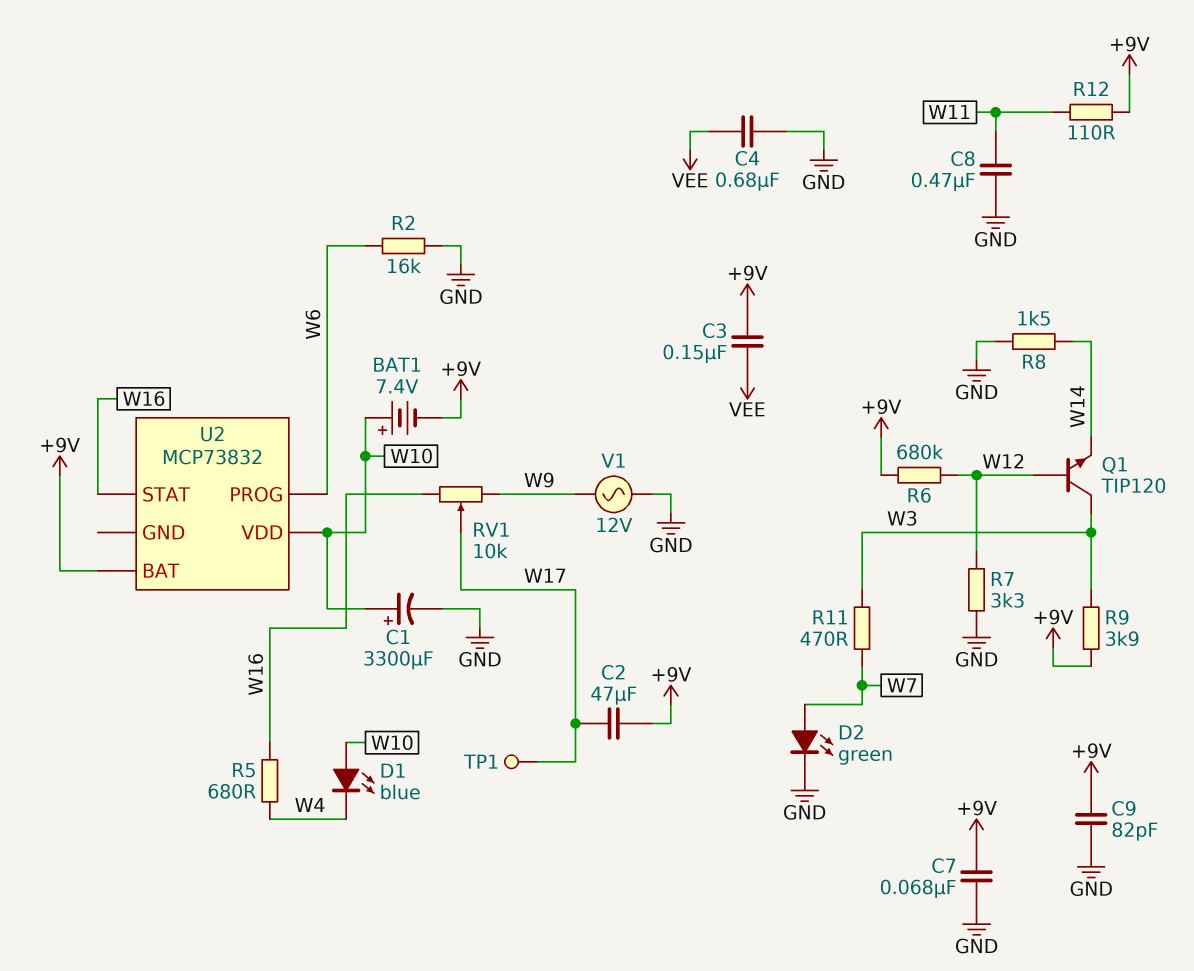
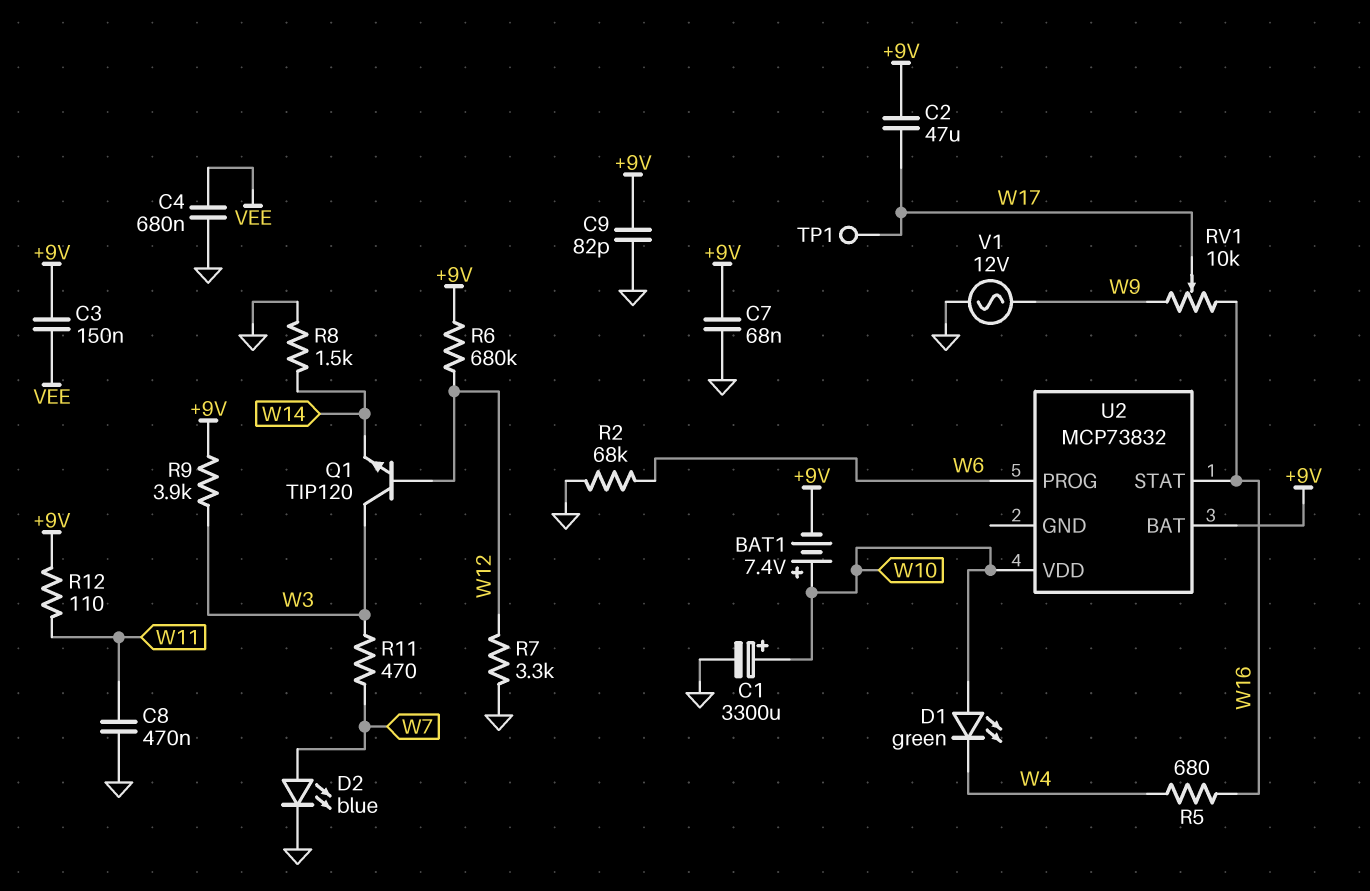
D1: LED blue (A W10, K W4) -> LED green (A W10, K W4)
D2: LED green (A W7, K GND) -> LED blue (A W7, K GND)
R2: 16k (GND, W6) -> 68k (GND, W6)

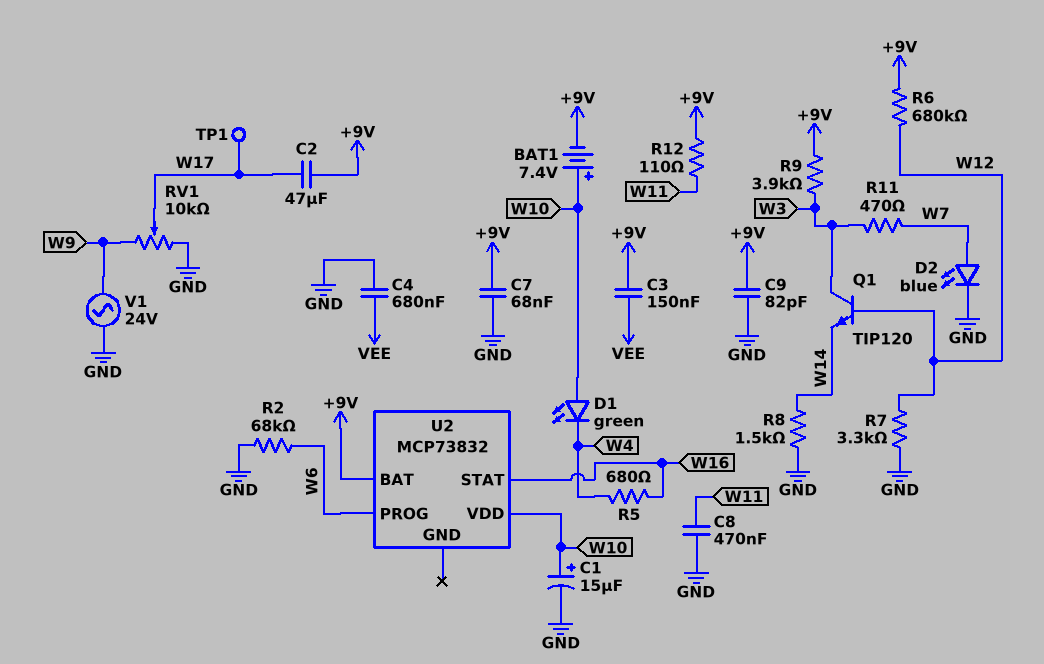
C1: 3300uF (plus W10, minus GND) -> 15uF (plus W10, minus GND)
RV1: 10k (W9, W16, wiper W17) -> 10k (GND, W9, wiper W17)
V1: AC 12V (GND, W9) -> AC 24V (GND, W9)

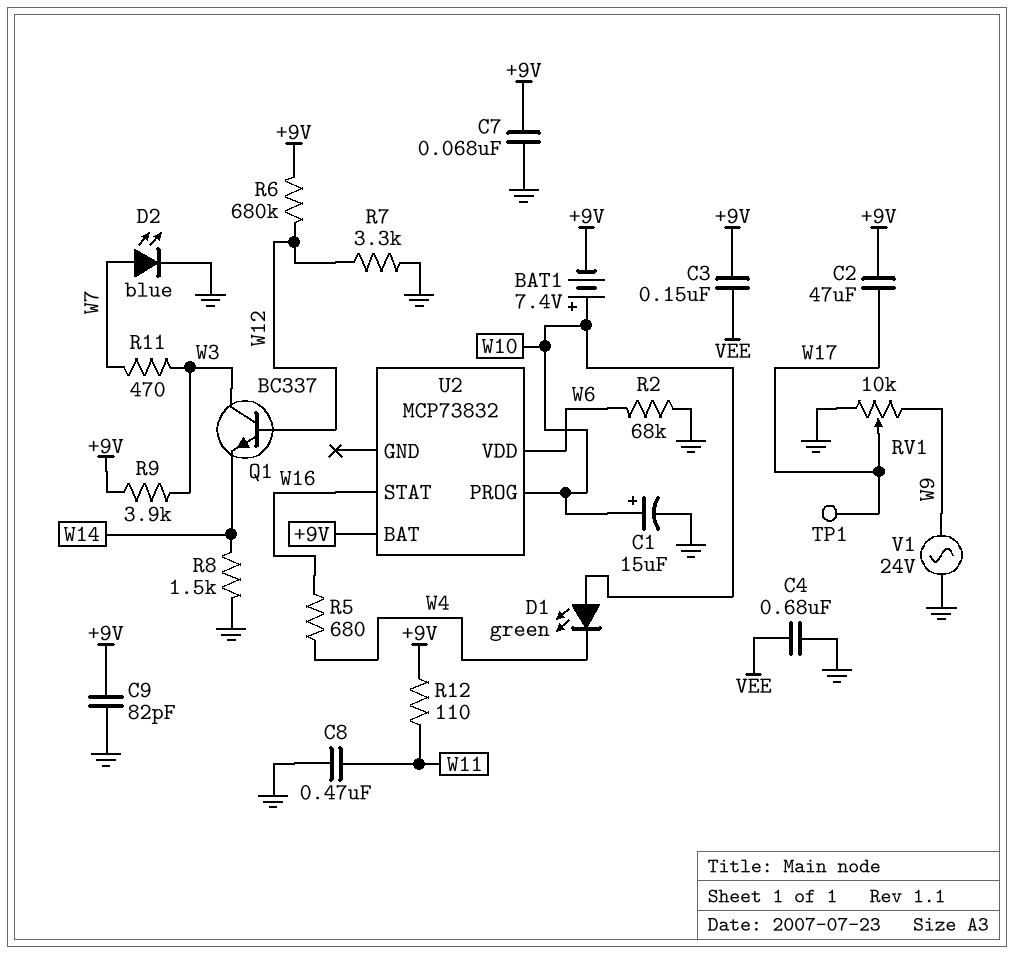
Q1: NPN TIP120 (B W12, C W3, E W14) -> NPN BC337 (B W12, C W3, E W14)
U2 pin PROG: W6 -> W10
U2 pin VDD: W10 -> W6

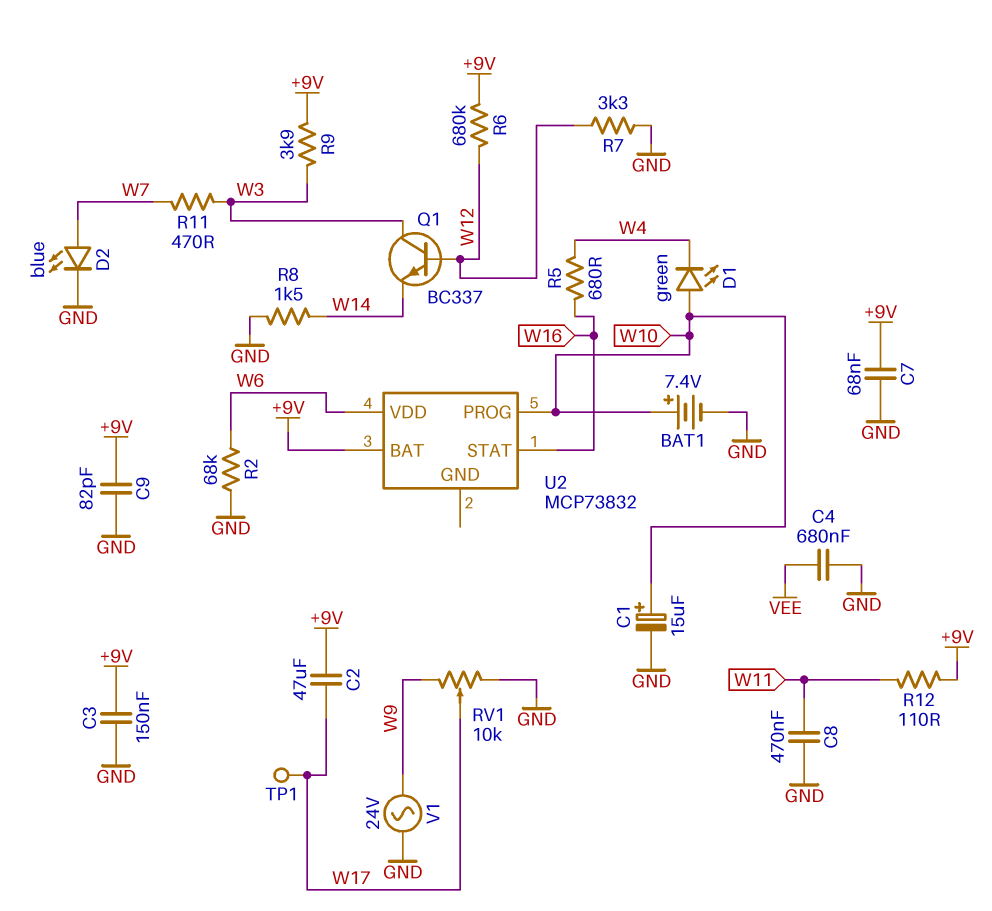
BAT1: 7.4V (plus W10, minus +9V) -> 7.4V (plus W10, minus GND)
C3: 150nF (+9V, VEE) -> 150nF (+9V, GND)

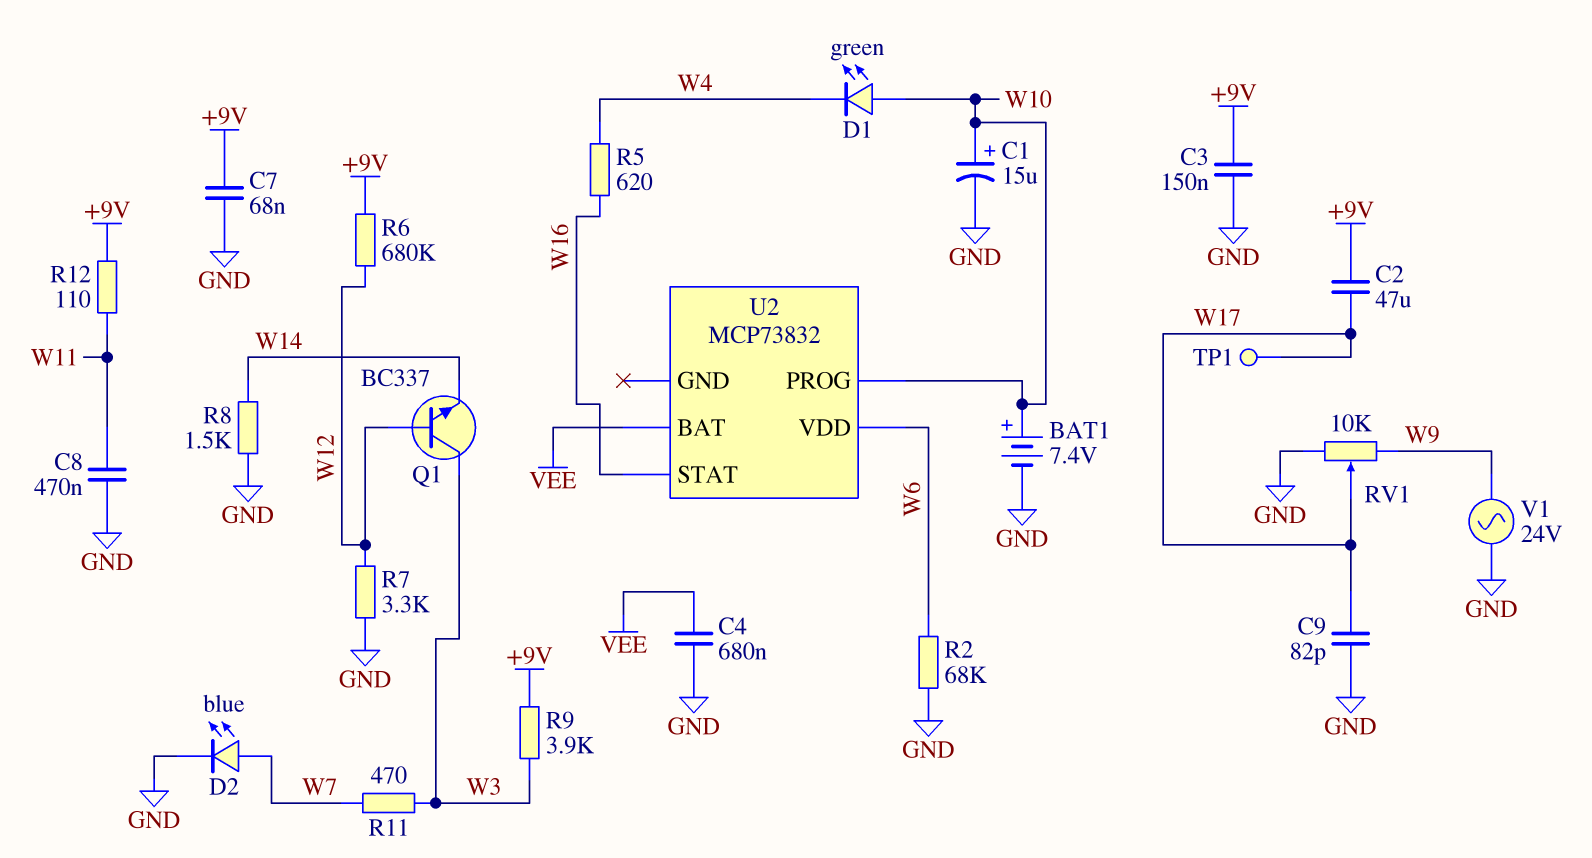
C9: 82pF (+9V, GND) -> 82pF (GND, W17)
R5: 680 (W4, W16) -> 620 (W4, W16)
U2 pin BAT: +9V -> VEE

